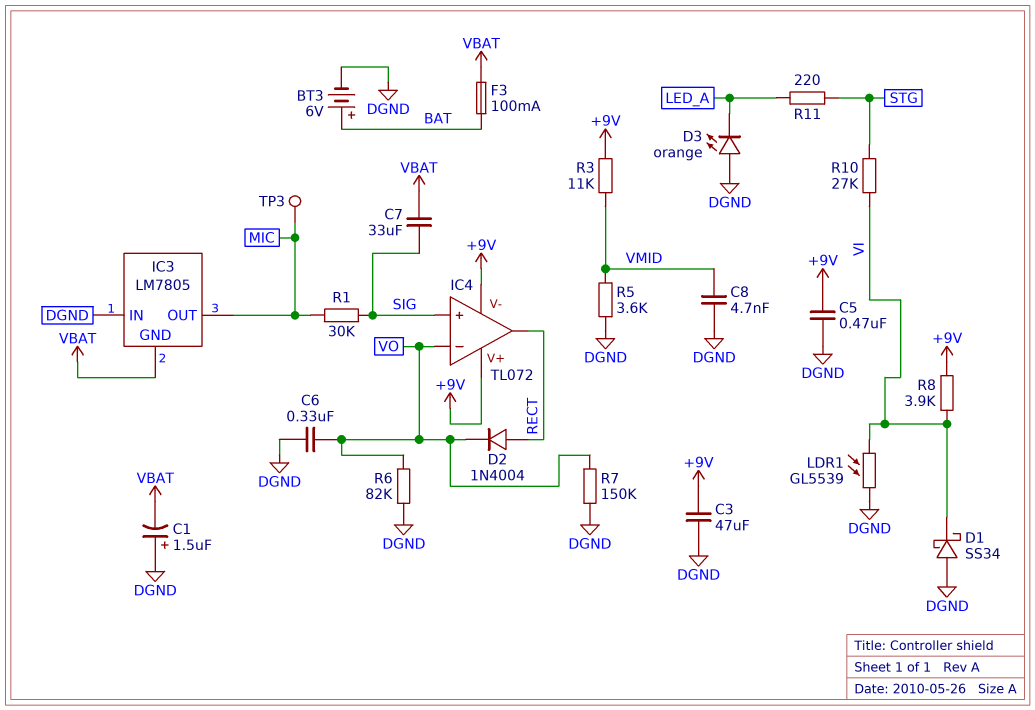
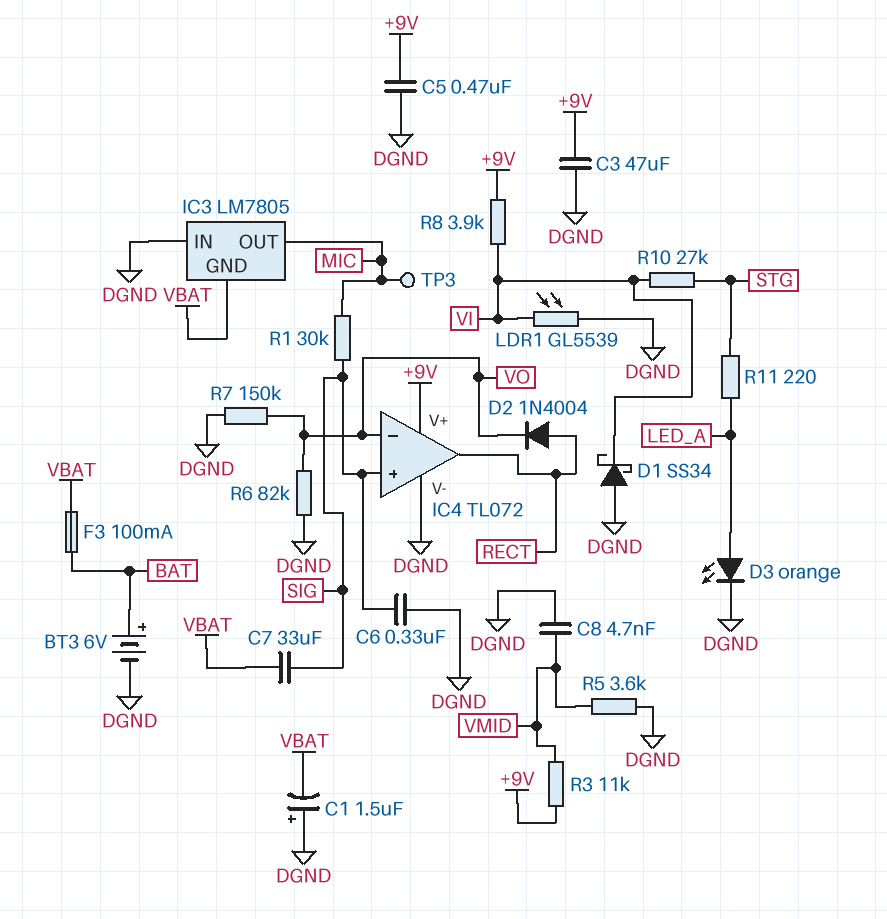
C6: 330nF (DGND, VO) -> 330nF (DGND, SIG)
D3: LED orange (A DGND, K LED_A) -> LED orange (A LED_A, K DGND)
IC4 pin V-: +9V -> DGND

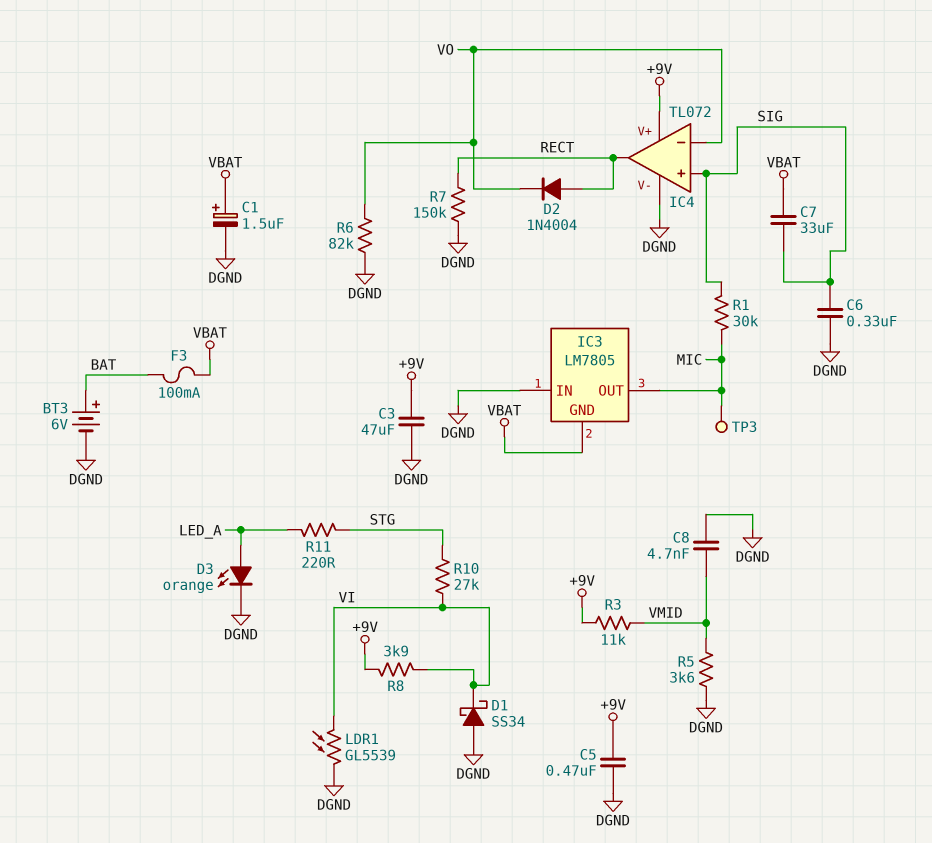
C1: 1.5uF (plus DGND, minus VBAT) -> 1.5uF (plus VBAT, minus DGND)
R7: 150k (DGND, VO) -> 150k (DGND, RECT)

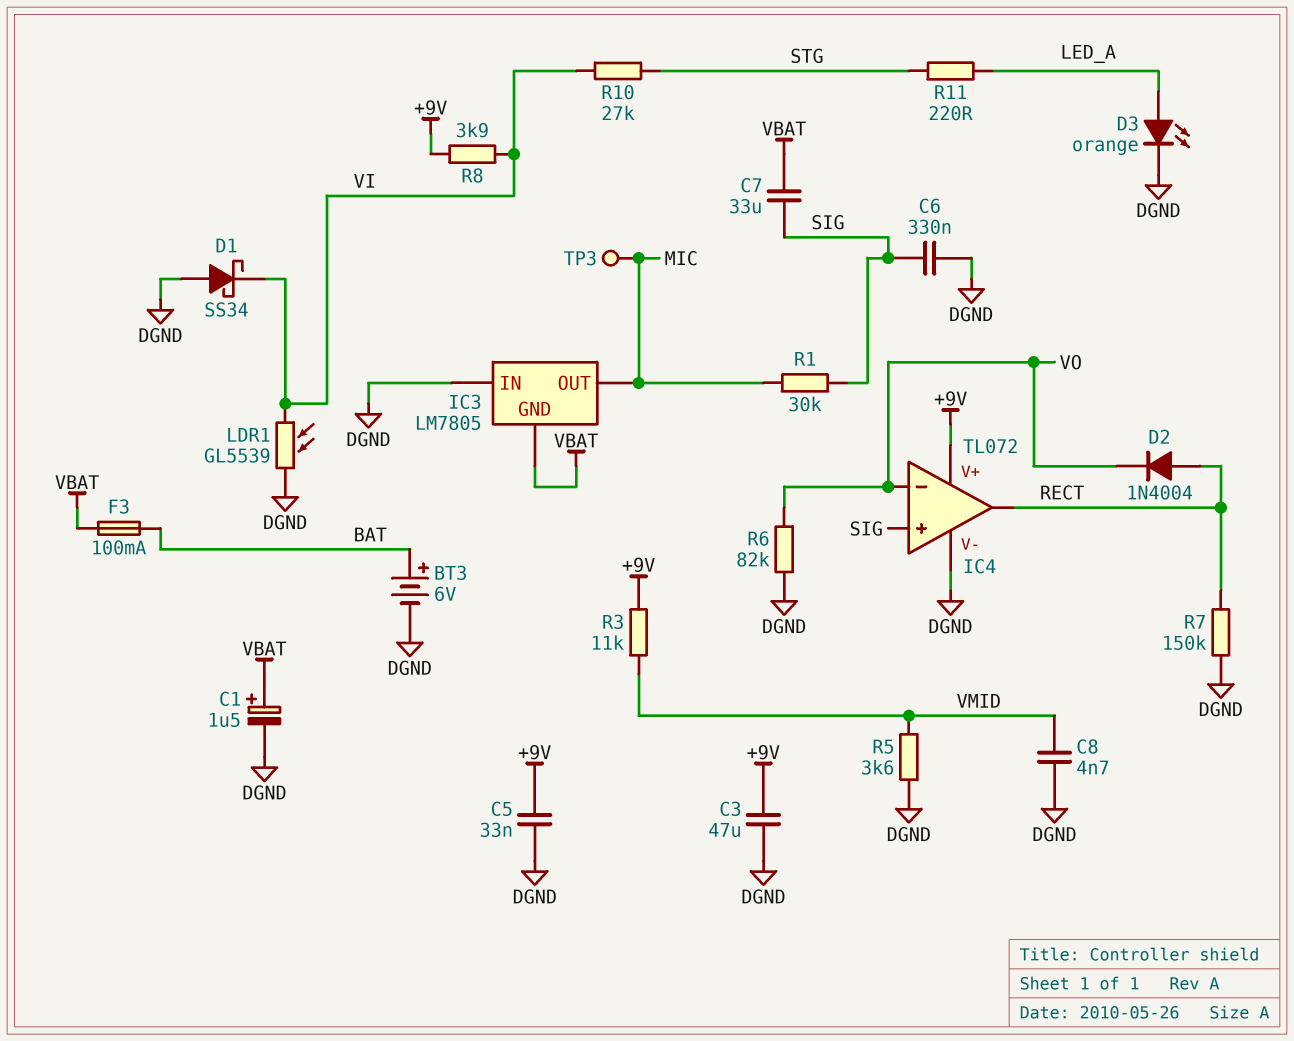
C5: 470nF (+9V, DGND) -> 33nF (+9V, DGND)

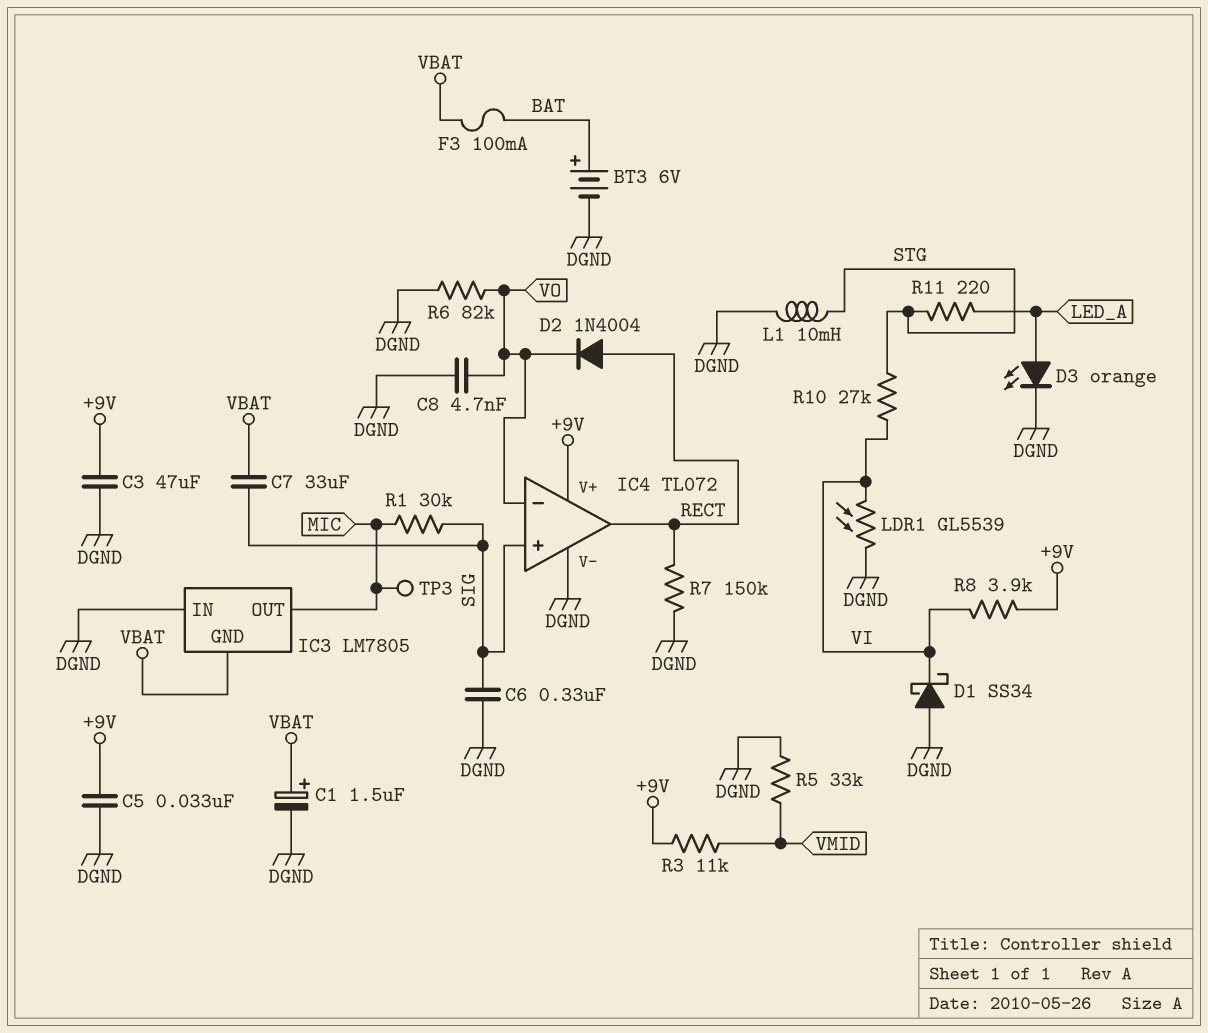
C8: 4.7nF (DGND, VMID) -> 4.7nF (DGND, VO)
L1: none -> 10mH (DGND, STG)
R5: 3.6k (DGND, VMID) -> 33k (DGND, VMID)

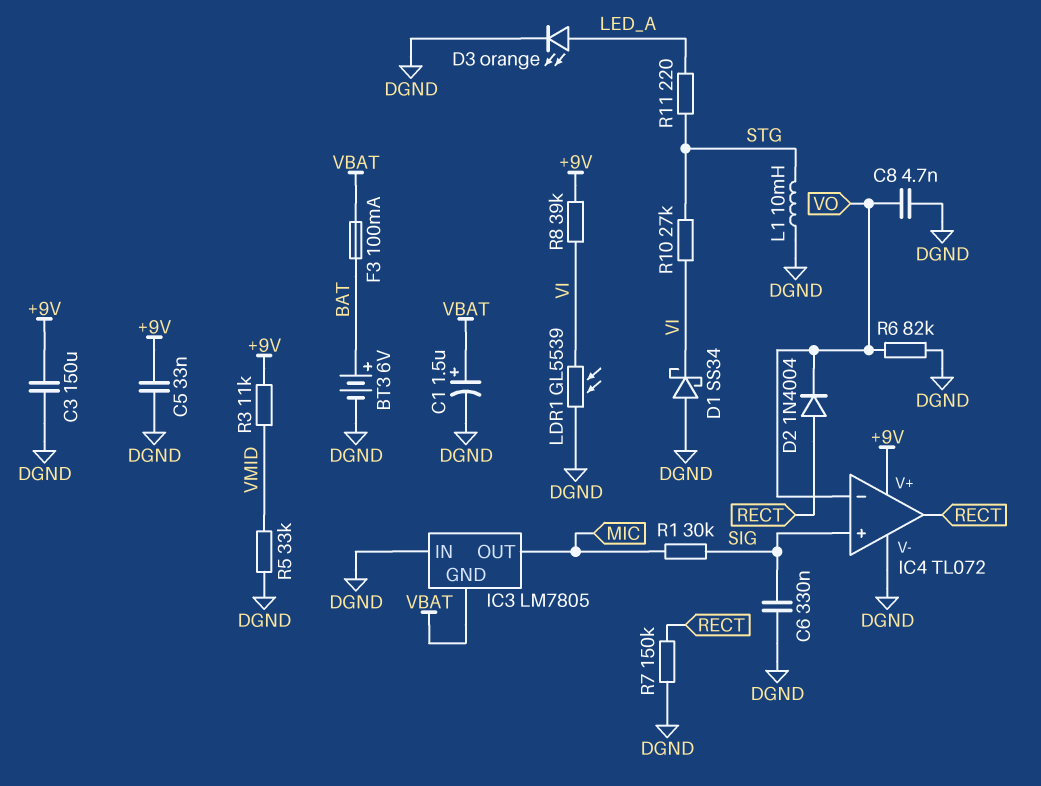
C3: 47uF (+9V, DGND) -> 150uF (+9V, DGND)
C7: 33uF (SIG, VBAT) -> none
R8: 3.9k (+9V, VI) -> 39k (+9V, VI)
TP3: test point (MIC) -> none

